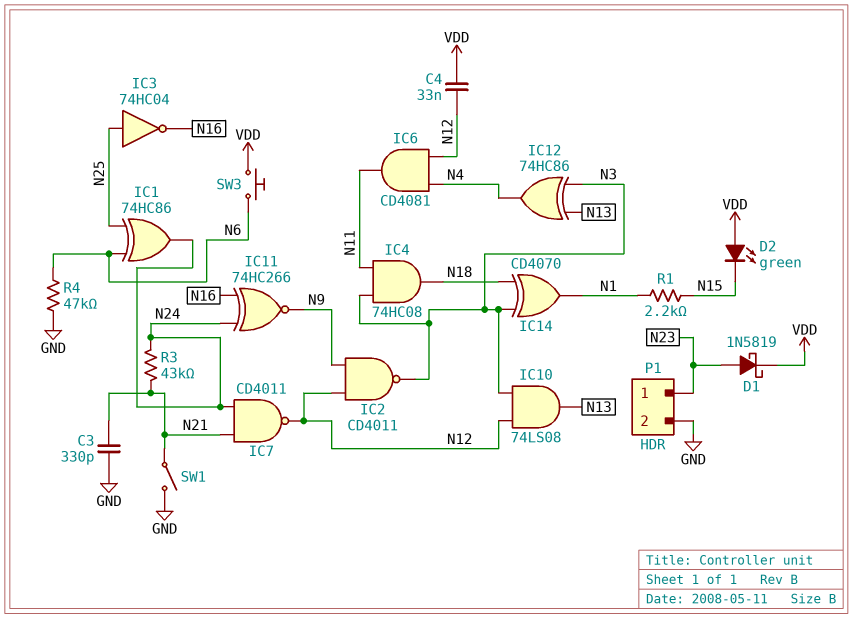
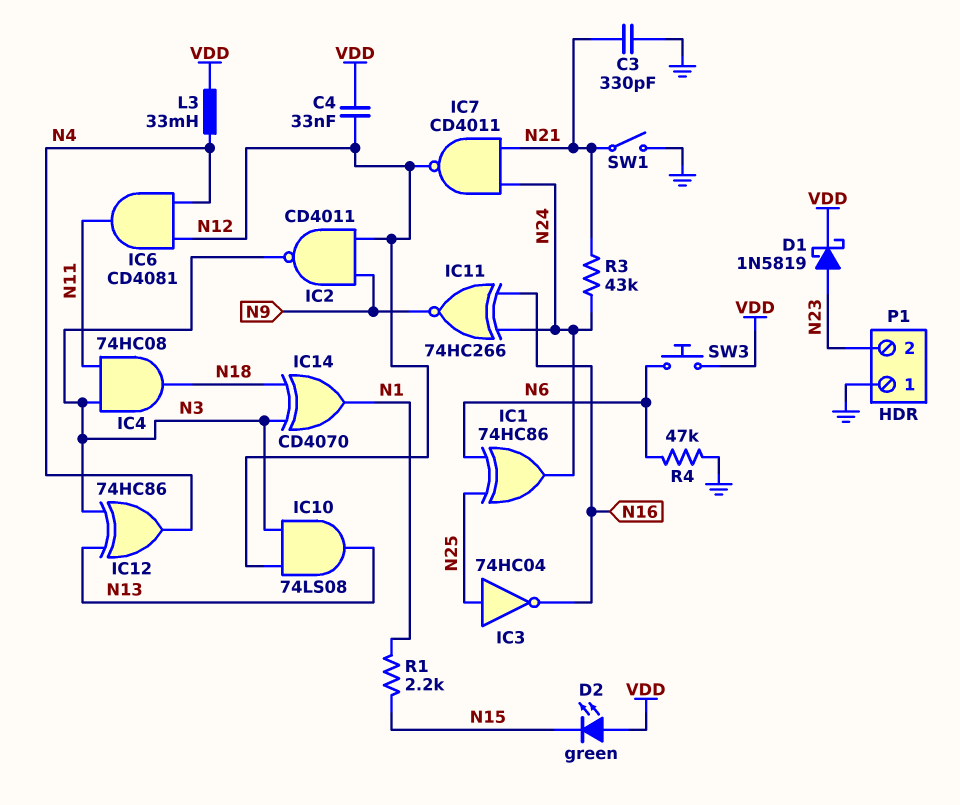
L3: none -> 33mH (N4, VDD)
P1 pin 1: N23 -> GND
P1 pin 2: GND -> N23

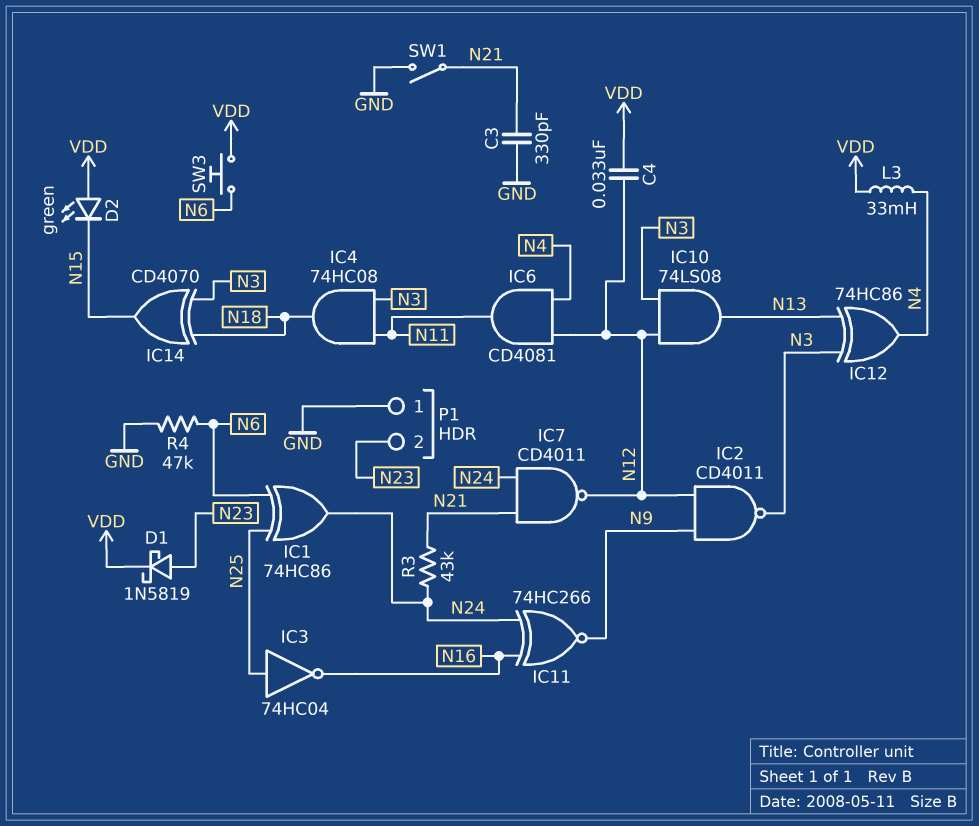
IC14: XOR CD4070 (in N3, in N18, out N1) -> XOR CD4070 (in N3, in N18, out N15)
R1: 2.2k (N1, N15) -> none

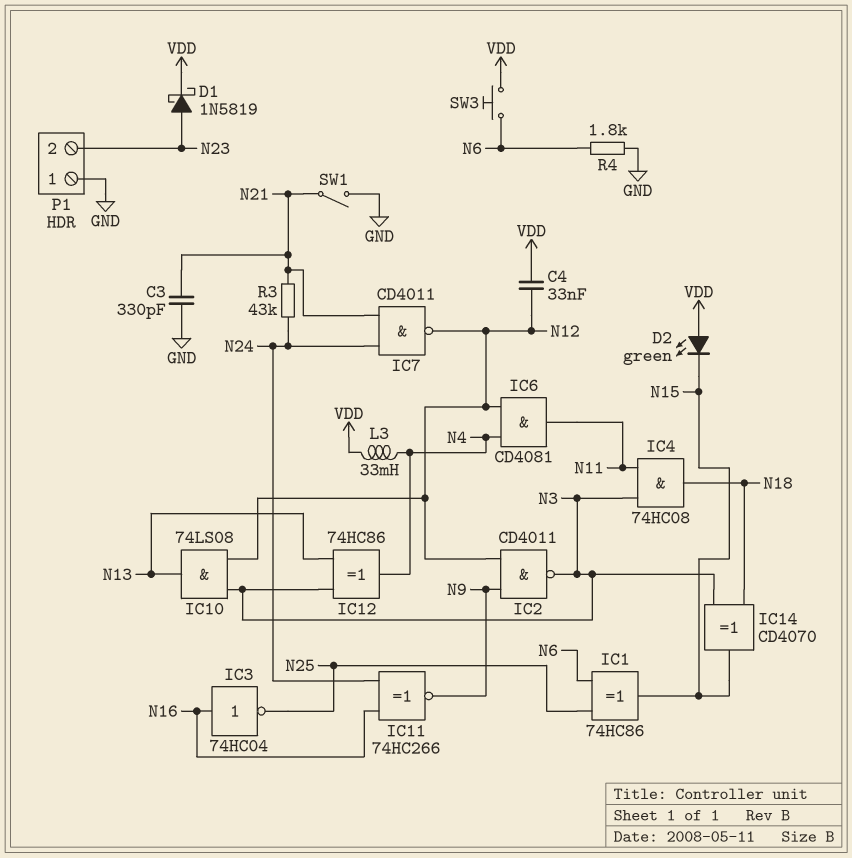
IC1: XOR 74HC86 (in N6, in N25, out N24) -> XOR 74HC86 (in N6, in N25, out N15)
IC3: NOT 74HC04 (in N25, out N16) -> NOT 74HC04 (in N16, out N25)
R4: 47k (GND, N6) -> 1.8k (GND, N6)

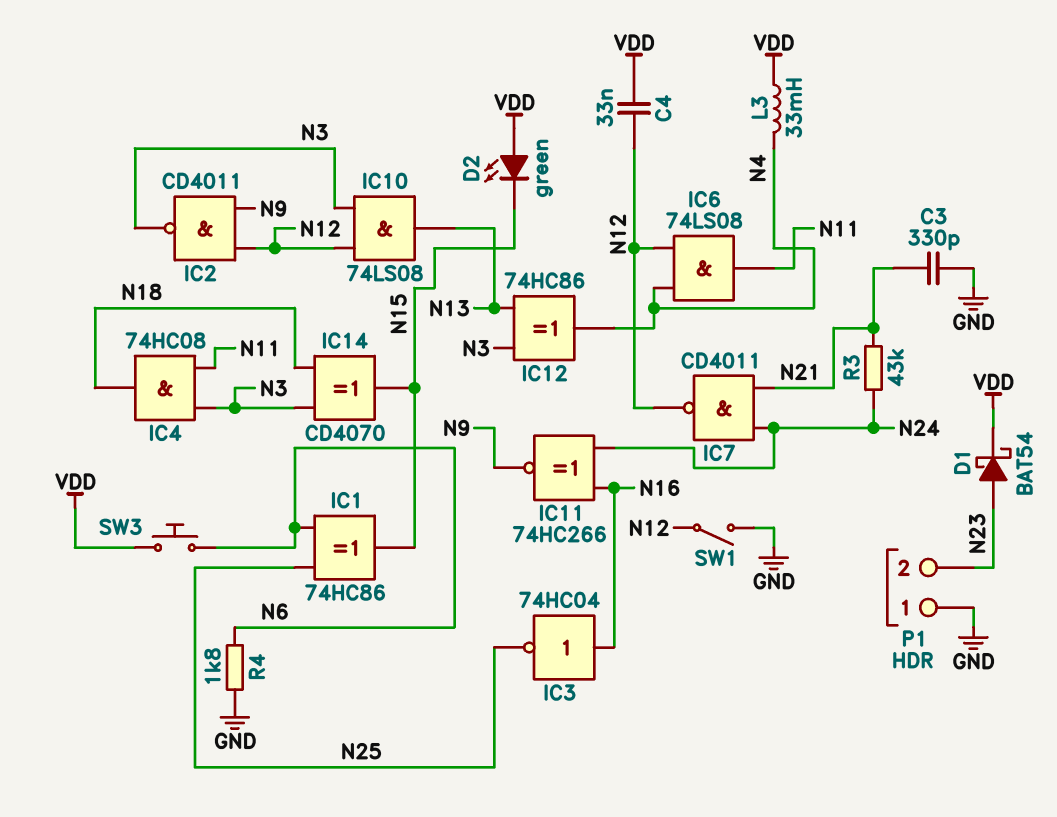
D1: schottky 1N5819 (A N23, K VDD) -> schottky BAT54 (A N23, K VDD)
IC6: AND CD4081 (in N4, in N12, out N11) -> AND 74LS08 (in N4, in N12, out N11)
SW1: switch (GND, N21) -> switch (GND, N12)

